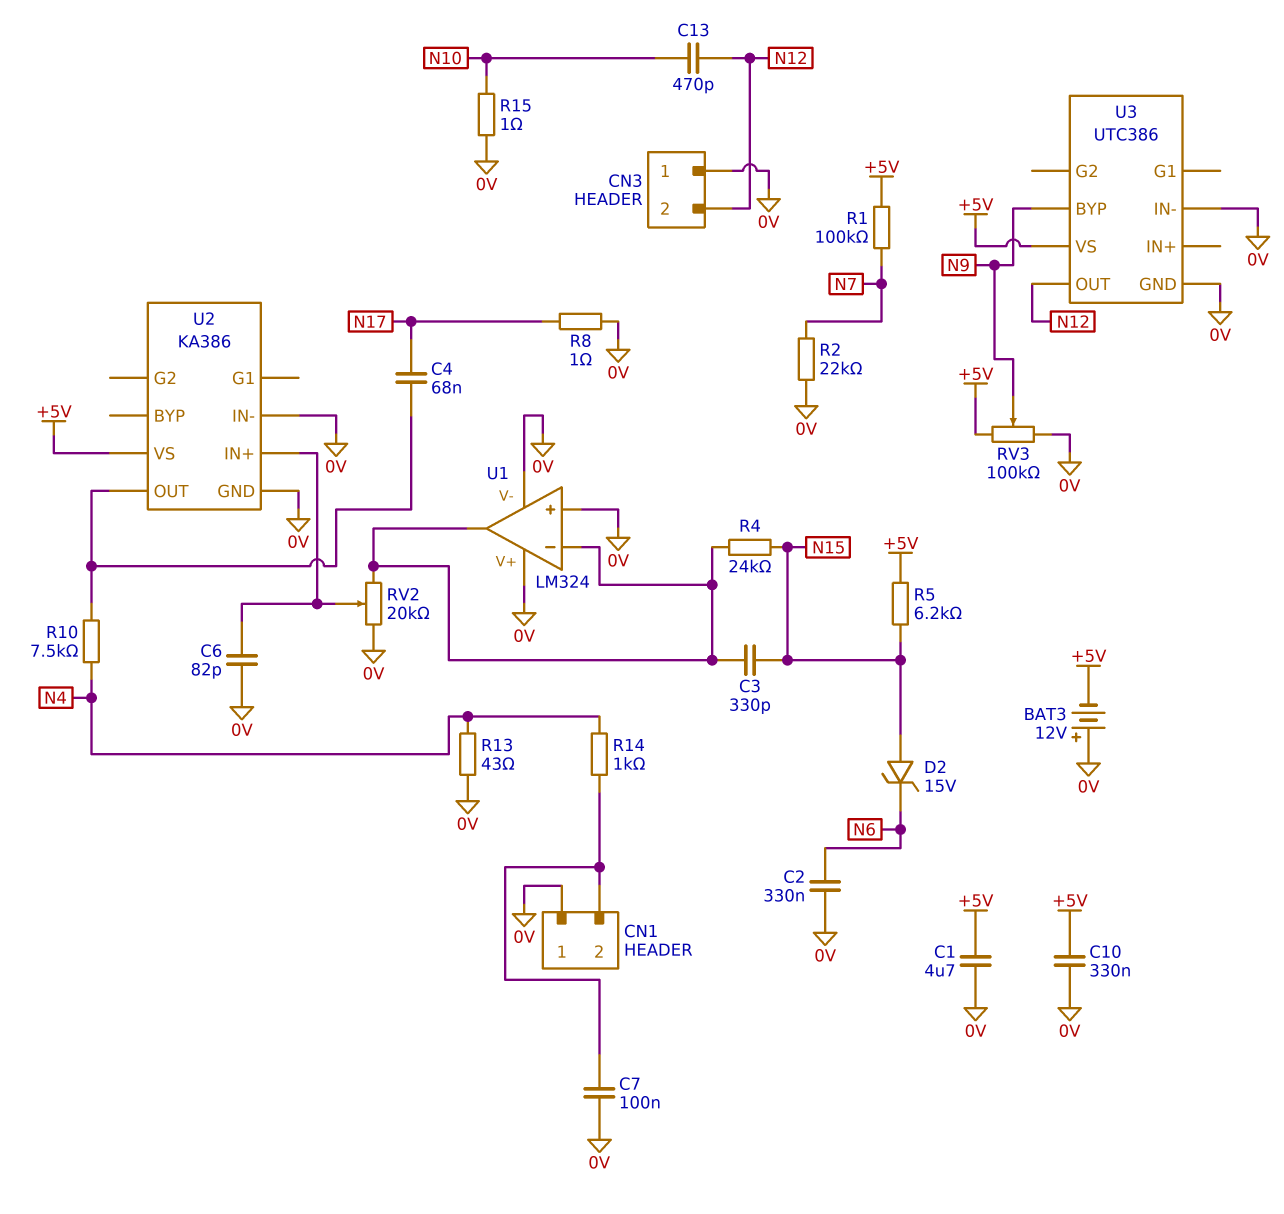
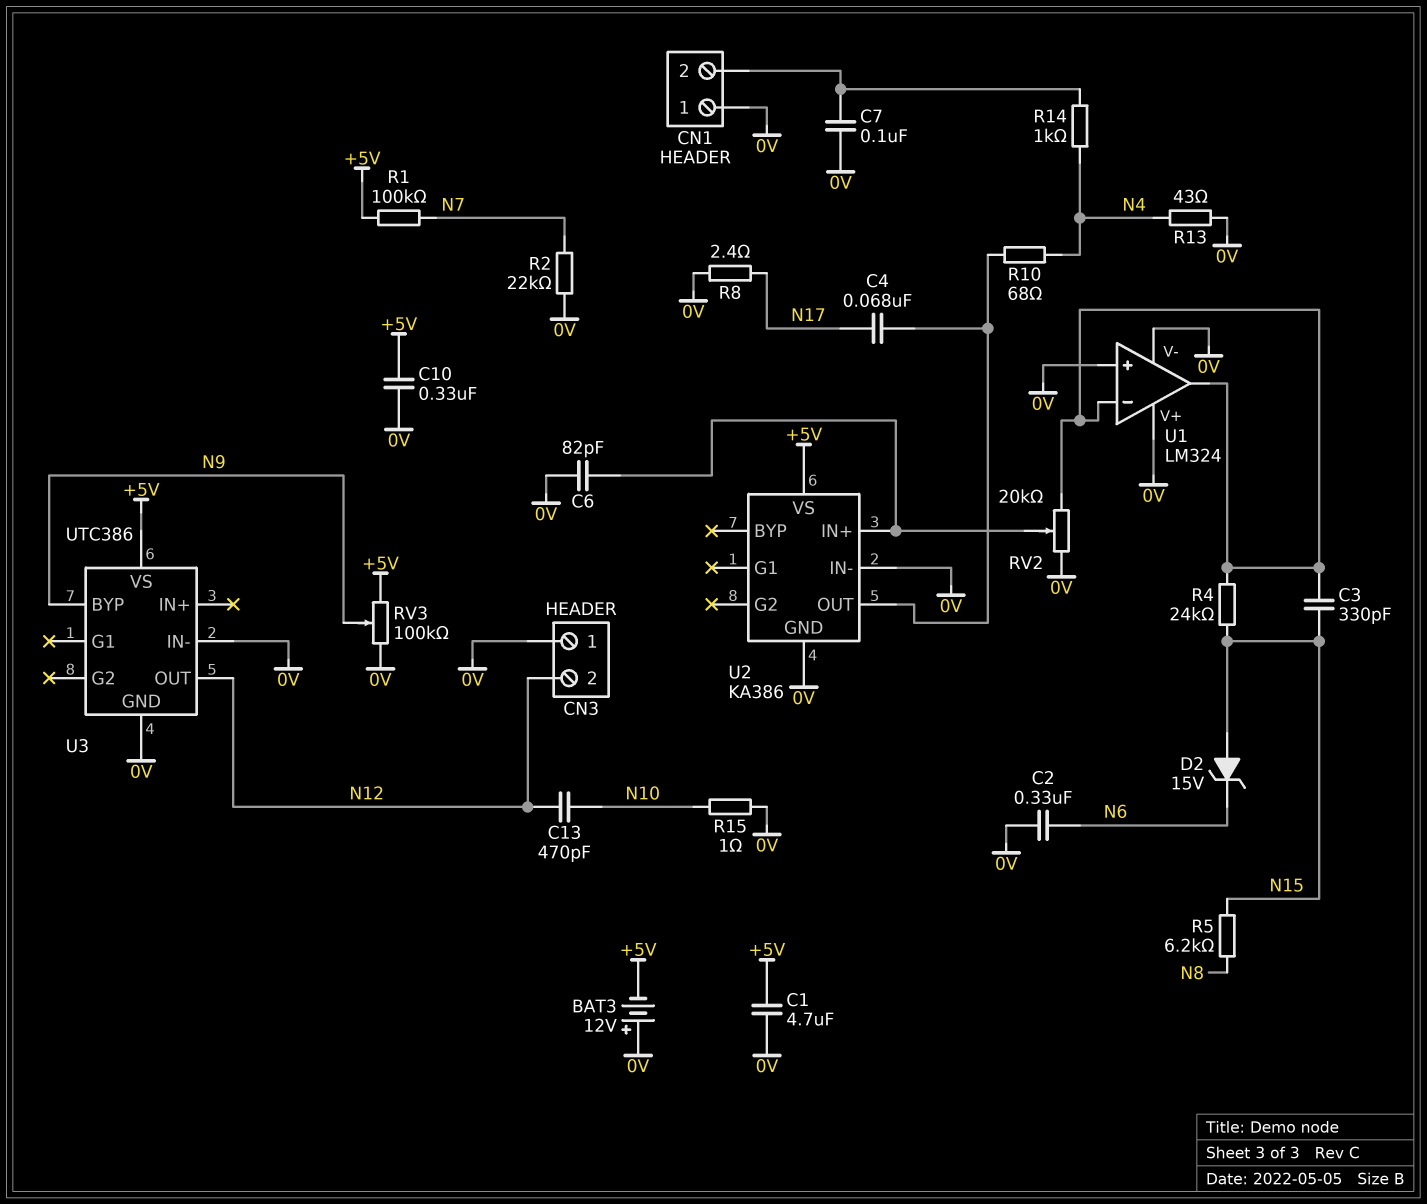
R5: 6.2k (+5V, N15) -> 6.2k (N8, N15)
R8: 1 (0V, N17) -> 2.4 (0V, N17)
R10: 7.5k (N4, U2/OUT) -> 68 (N4, U2/OUT)

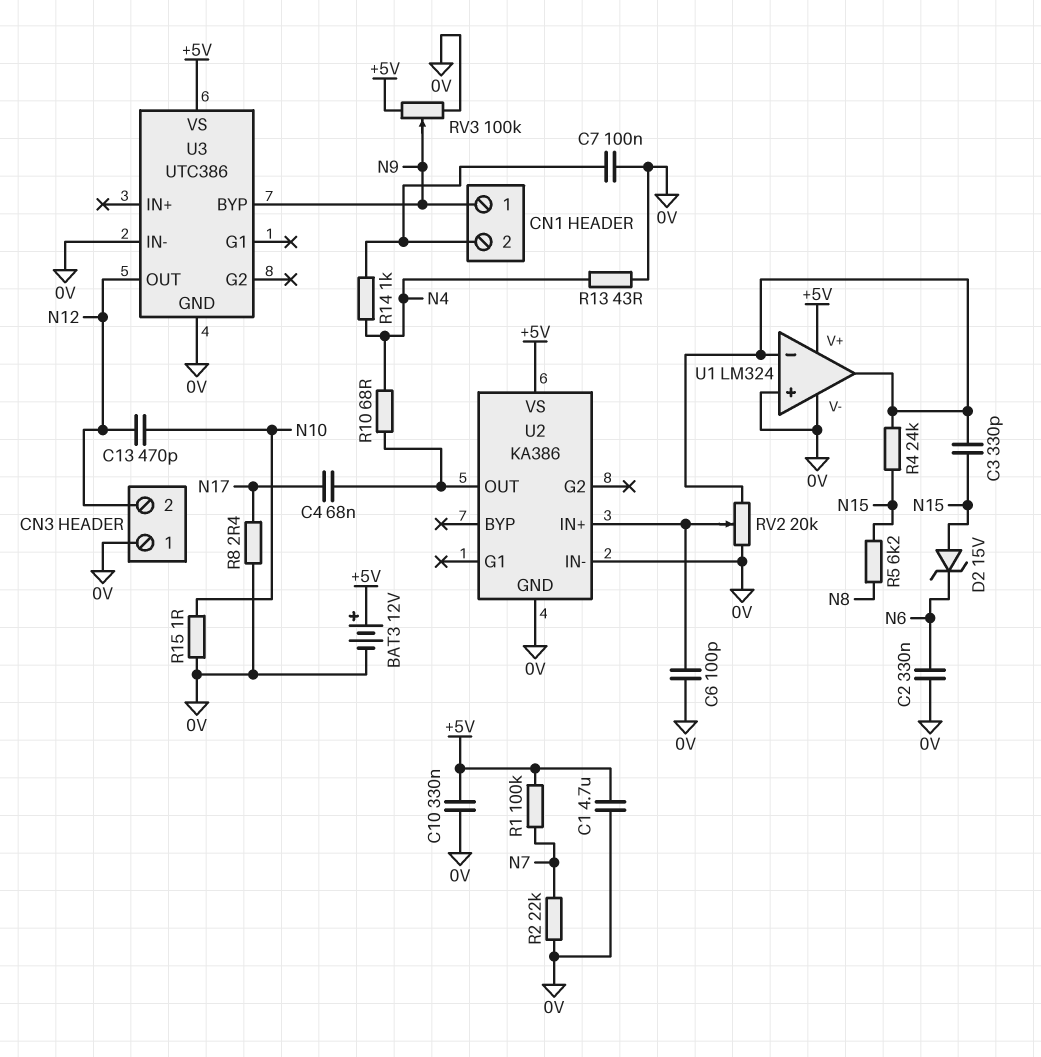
BAT3: 12V (plus 0V, minus +5V) -> 12V (plus +5V, minus 0V)
C6: 82pF (0V, U2/IN+) -> 100pF (0V, U2/IN+)
CN1 pin 1: 0V -> N9
U1 pin V+: 0V -> +5V

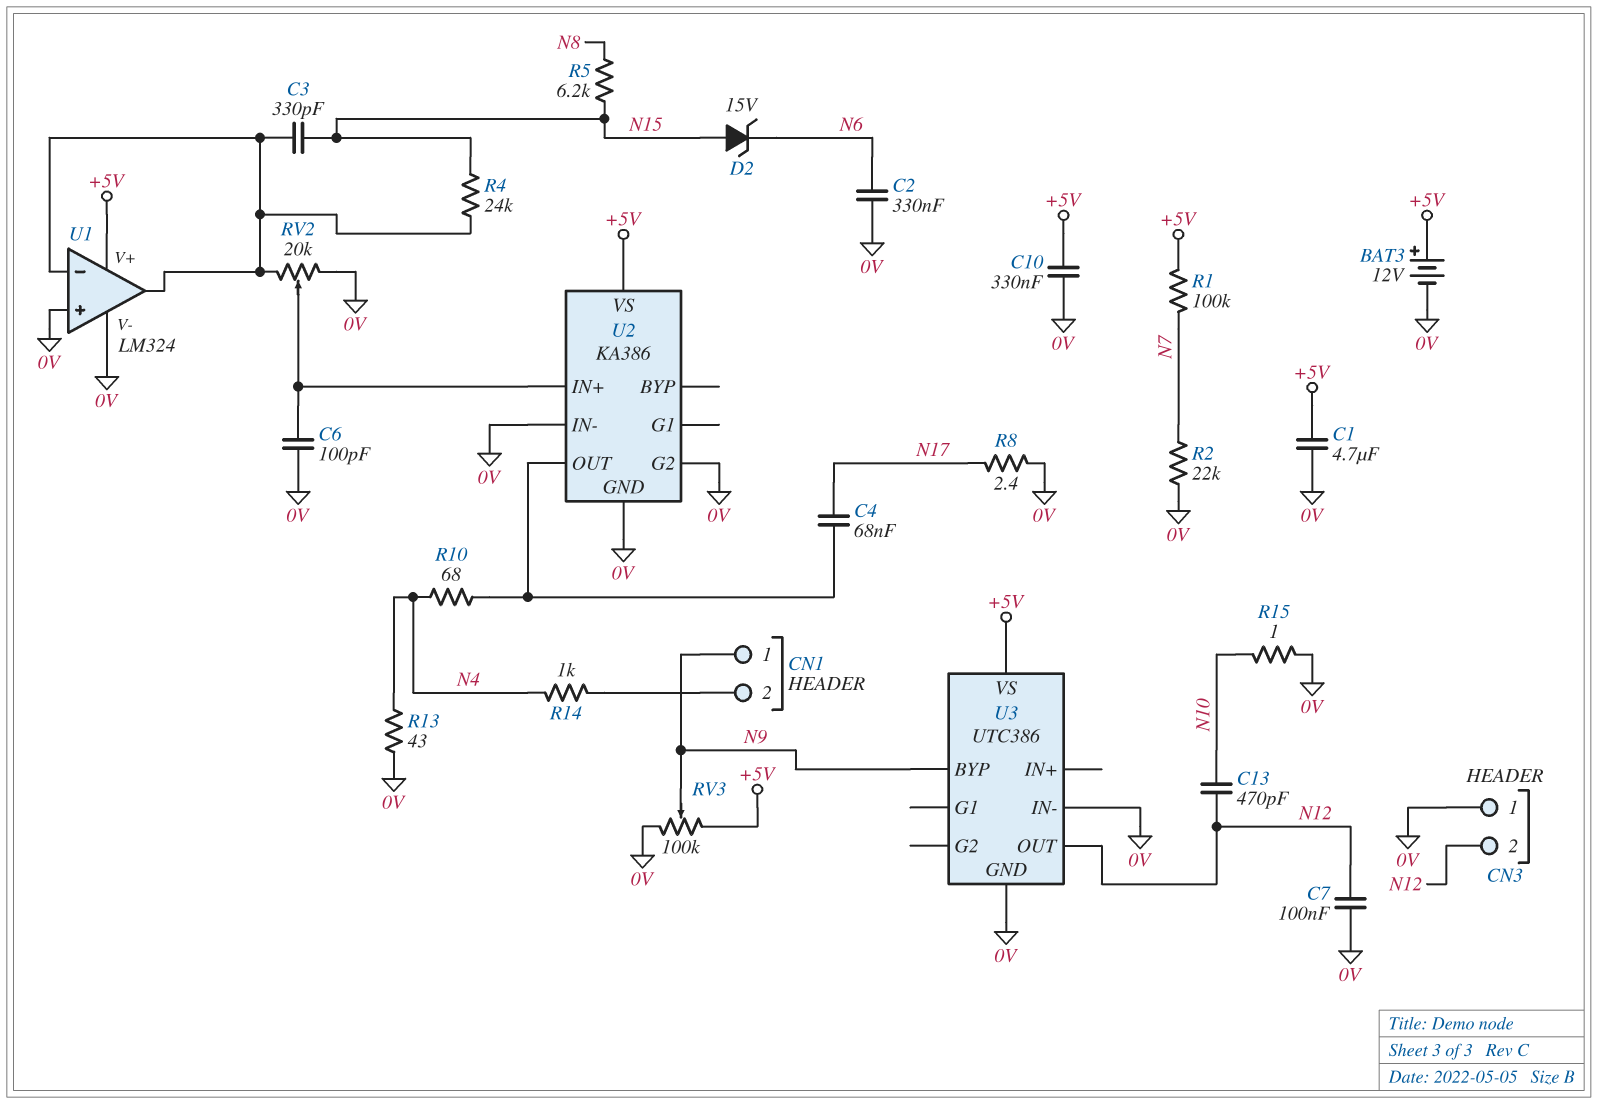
C7: 100nF (0V, CN1/2) -> 100nF (0V, N12)
U2 pin G2: none -> 0V

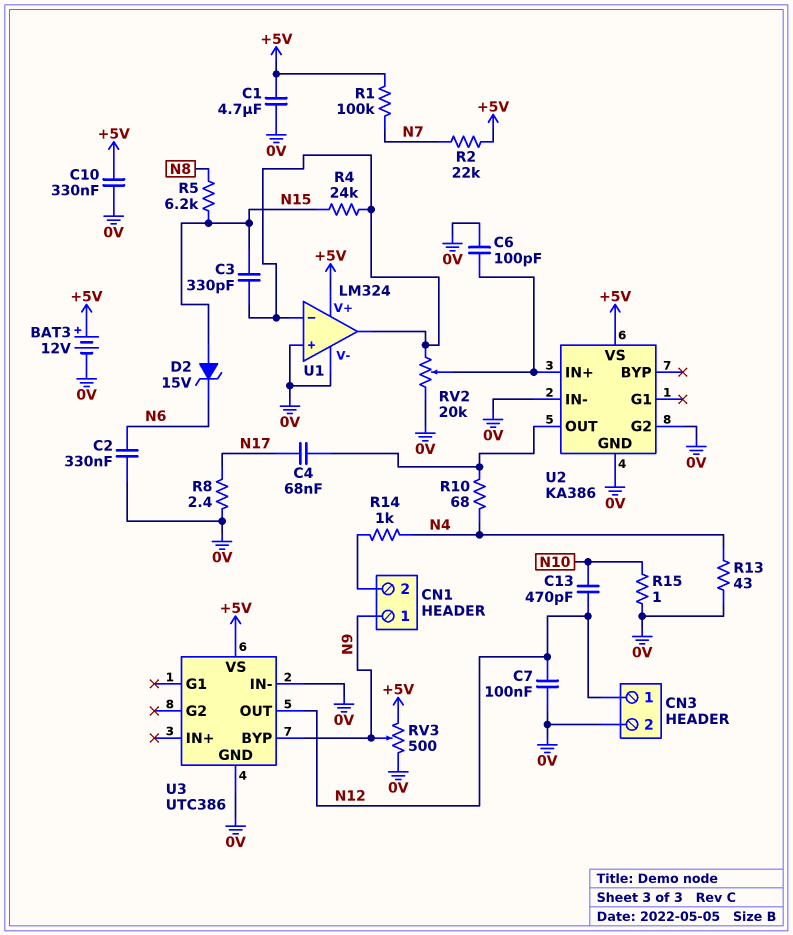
CN3 pin 1: 0V -> N12
CN3 pin 2: N12 -> 0V
R2: 22k (0V, N7) -> 22k (+5V, N7)
RV3: 100k (+5V, 0V, wiper N9) -> 500 (+5V, 0V, wiper N9)

